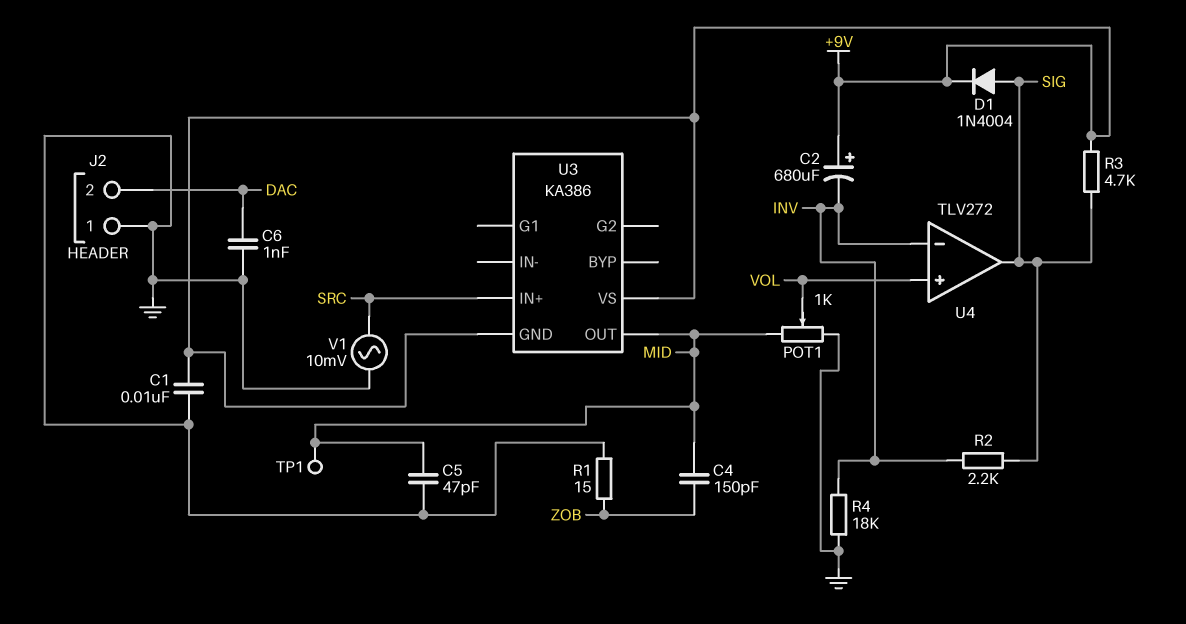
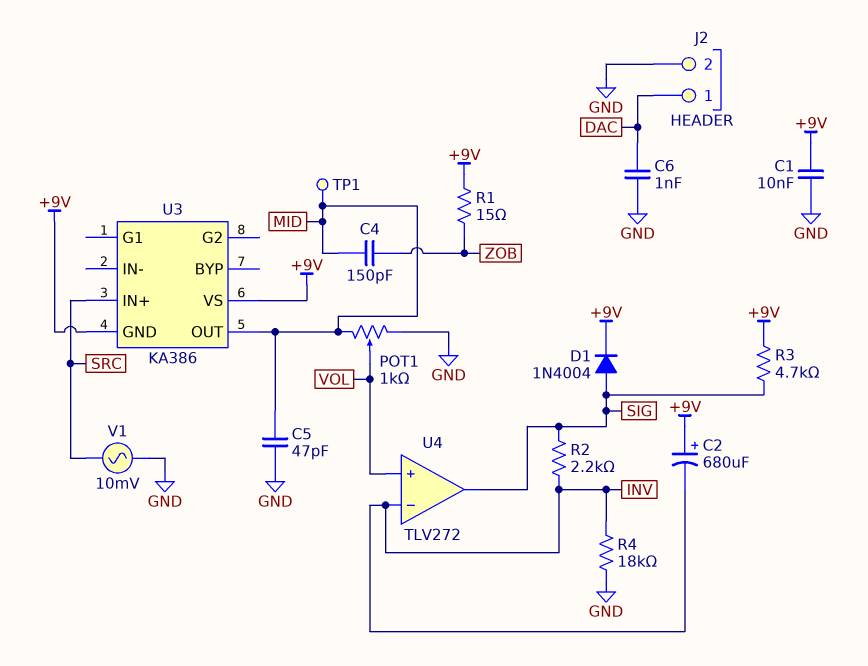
J2 pin 1: GND -> DAC
J2 pin 2: DAC -> GND
R1: 15 (GND, ZOB) -> 15 (+9V, ZOB)

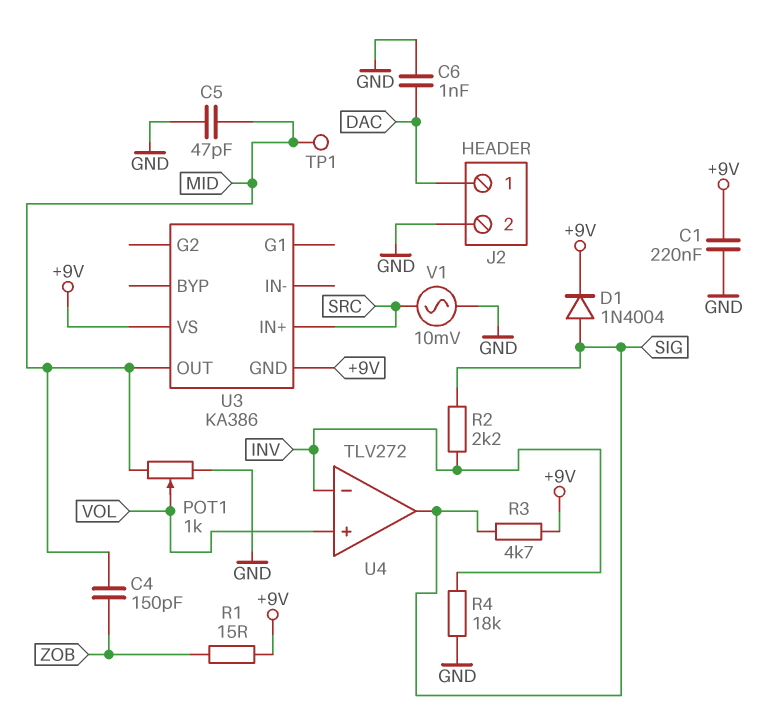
C1: 10nF (+9V, GND) -> 220nF (+9V, GND)
C2: 680uF (plus +9V, minus INV) -> none

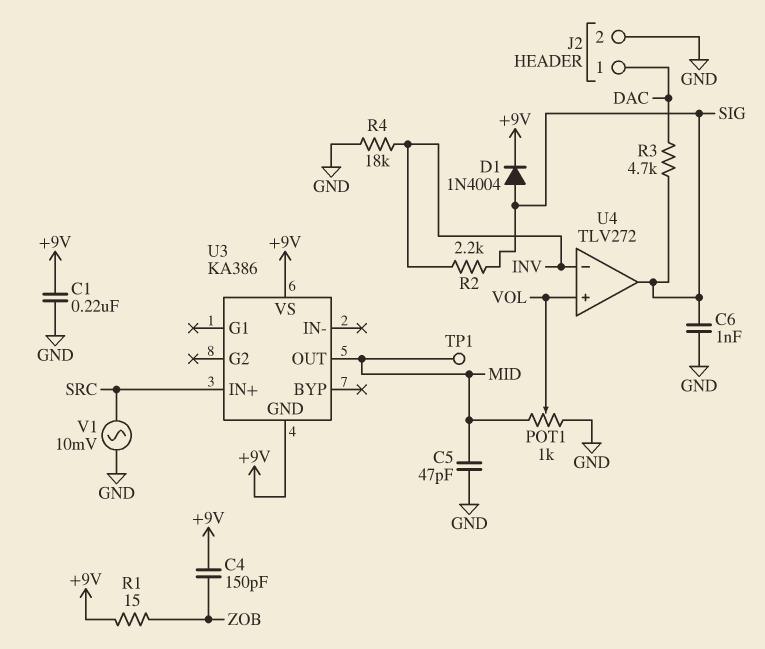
C4: 150pF (MID, ZOB) -> 150pF (+9V, ZOB)
C6: 1nF (DAC, GND) -> 1nF (GND, SIG)
R3: 4.7k (+9V, SIG) -> 4.7k (DAC, SIG)

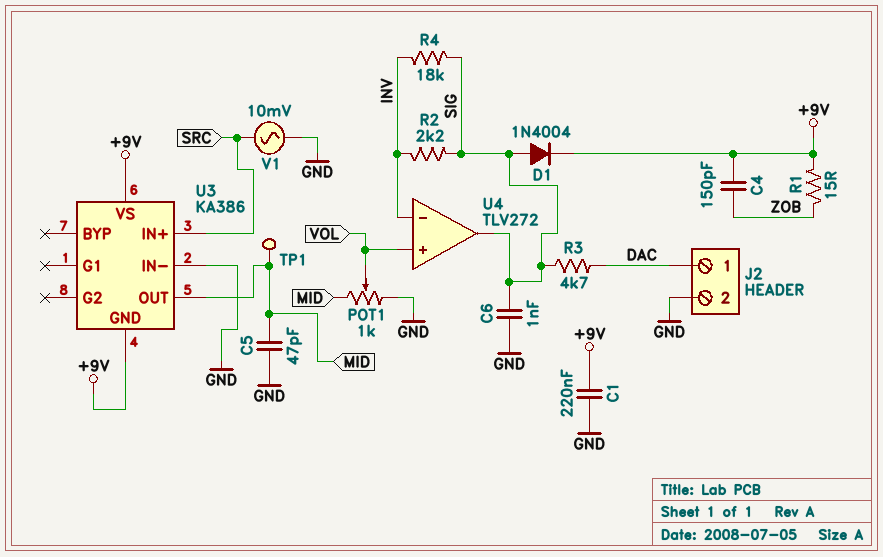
R4: 18k (GND, INV) -> 18k (INV, SIG)
U3 pin IN-: none -> GND

